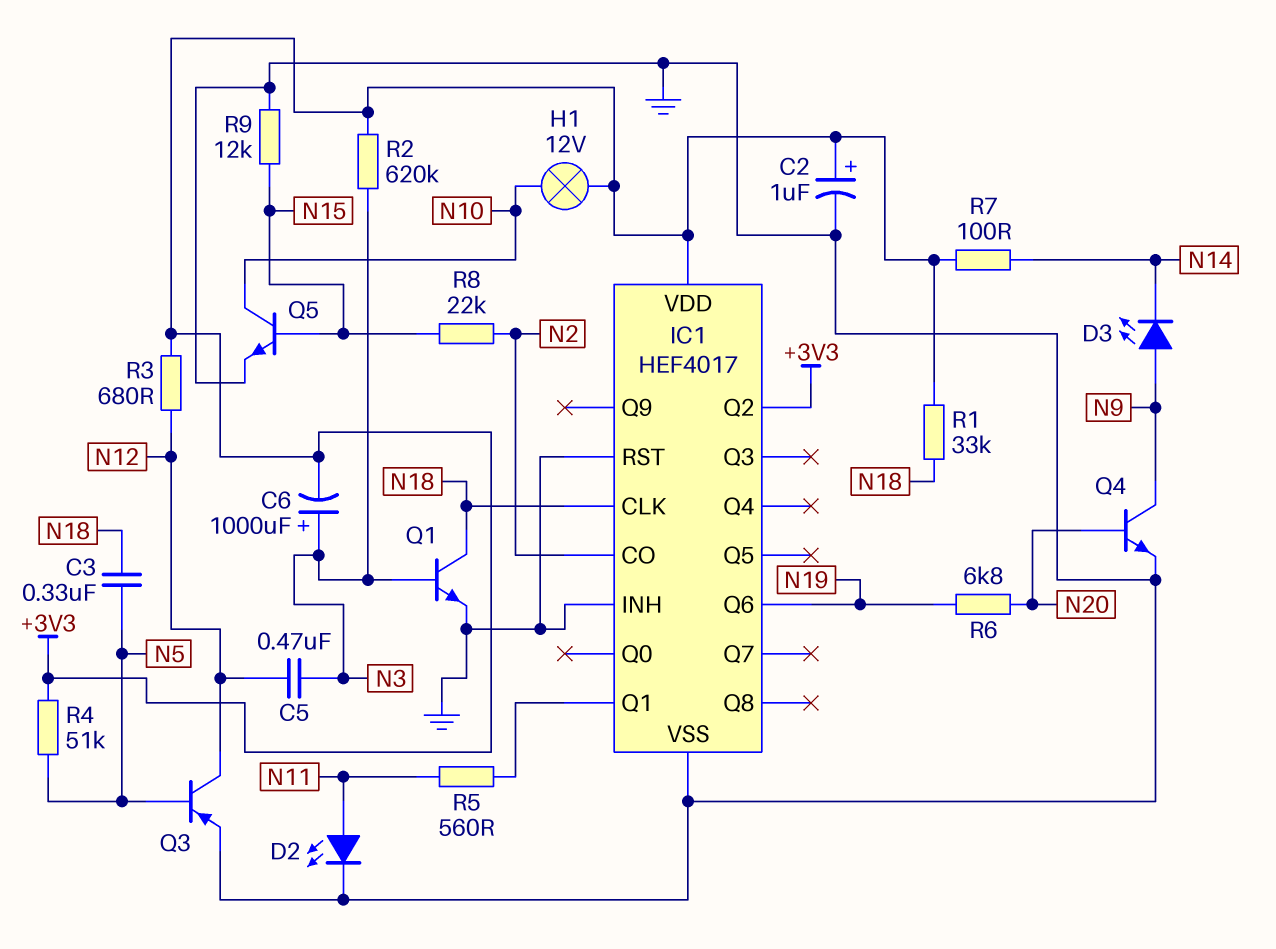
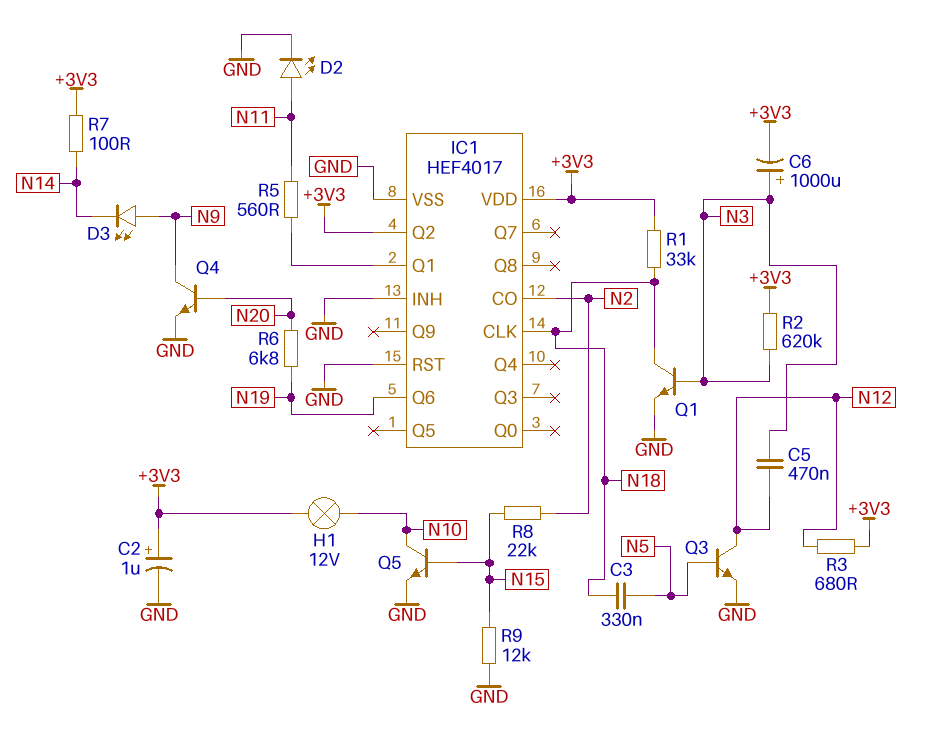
Q3: PNP (B N5, C N12, E GND) -> NPN (B N5, C N12, E GND)
R4: 51k (+3V3, N5) -> none

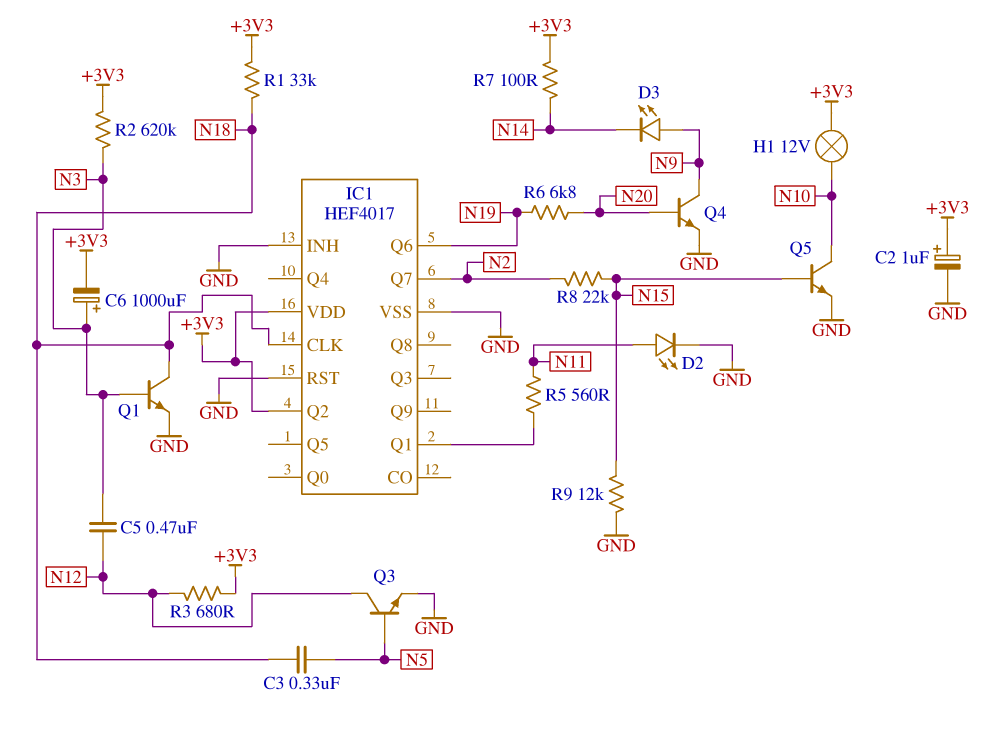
IC1 pin CO: N2 -> none
IC1 pin Q7: none -> N2

